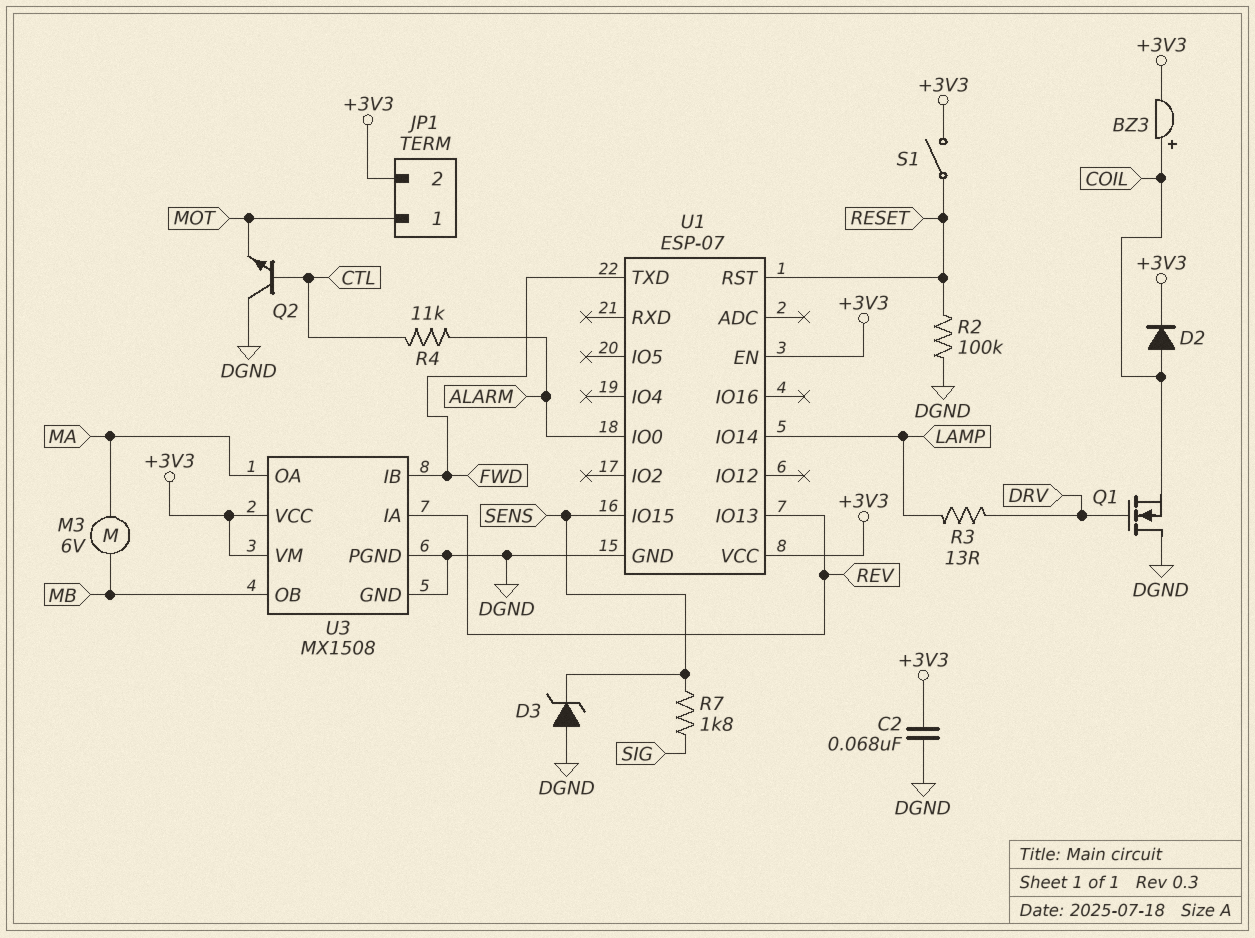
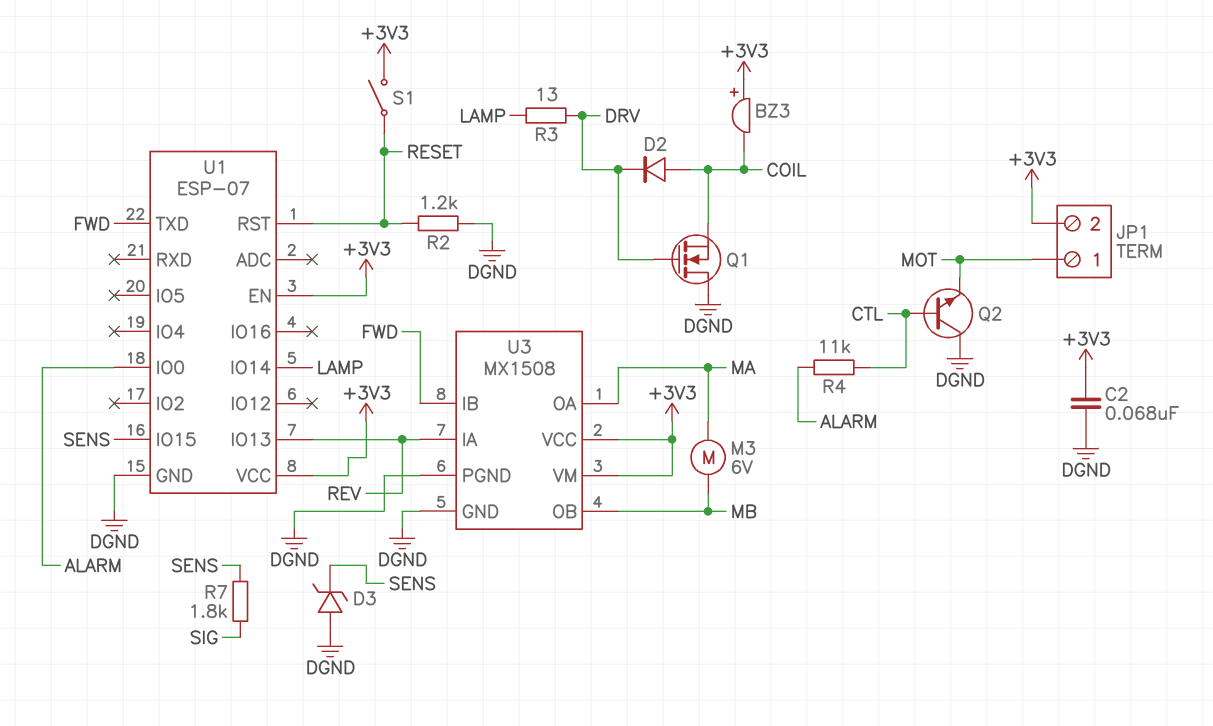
BZ3: buzzer (plus COIL, minus +3V3) -> buzzer (plus +3V3, minus COIL)
D2: diode (A COIL, K +3V3) -> diode (A COIL, K DRV)
R2: 100k (DGND, RESET) -> 1.2k (DGND, RESET)

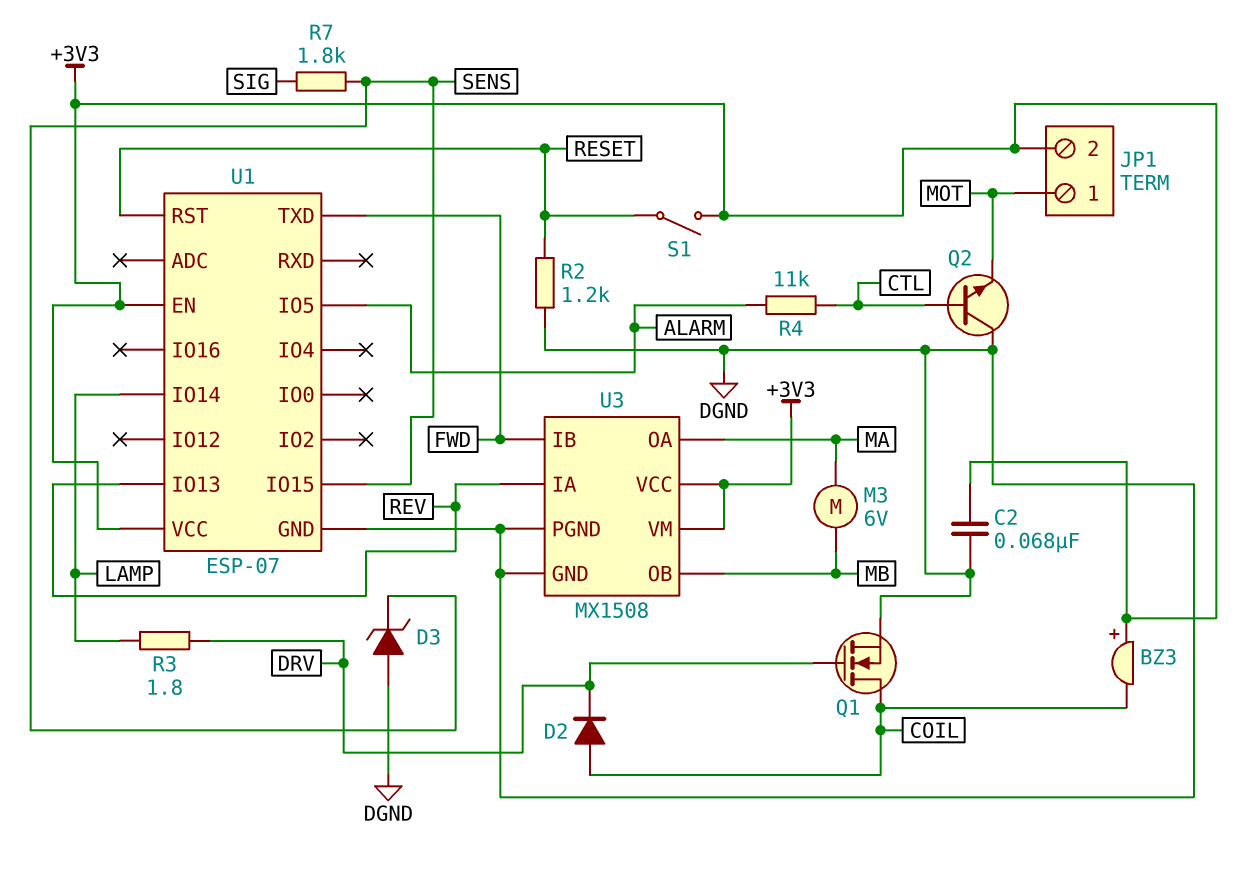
Q1: NMOS (G DRV, D DGND, S COIL) -> NMOS (G DRV, D COIL, S DGND)
R3: 13 (DRV, LAMP) -> 1.8 (DRV, LAMP)
U1 pin IO0: ALARM -> none
U1 pin IO5: none -> ALARM

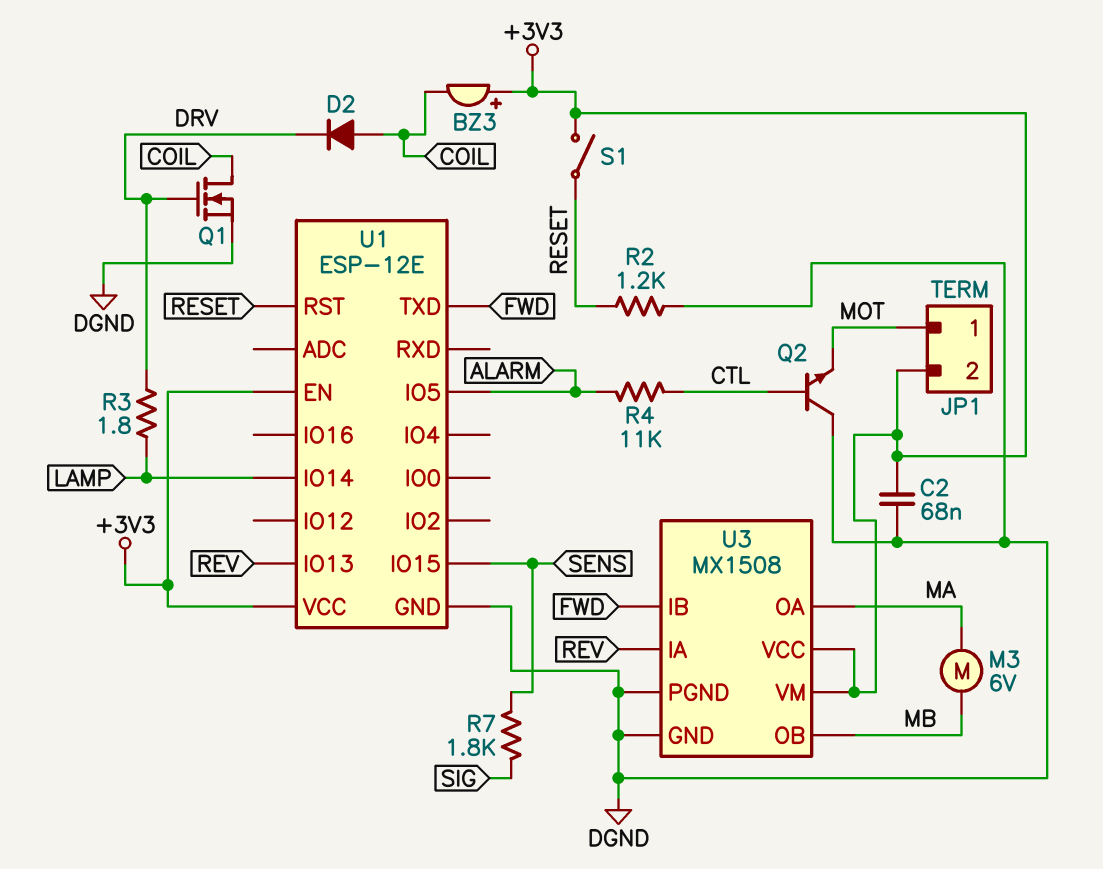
D3: zener (A DGND, K SENS) -> none
U1: ESP-07 -> ESP-12E

